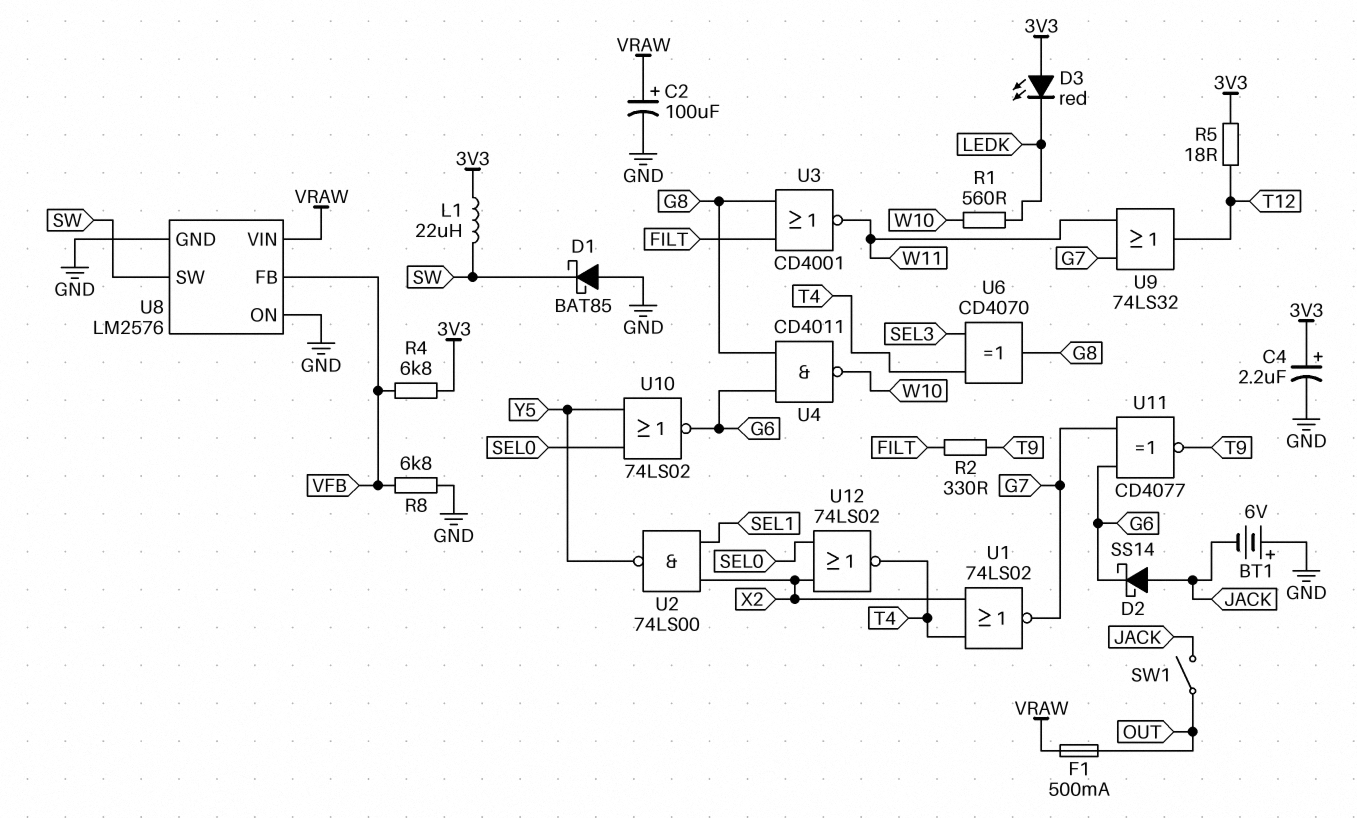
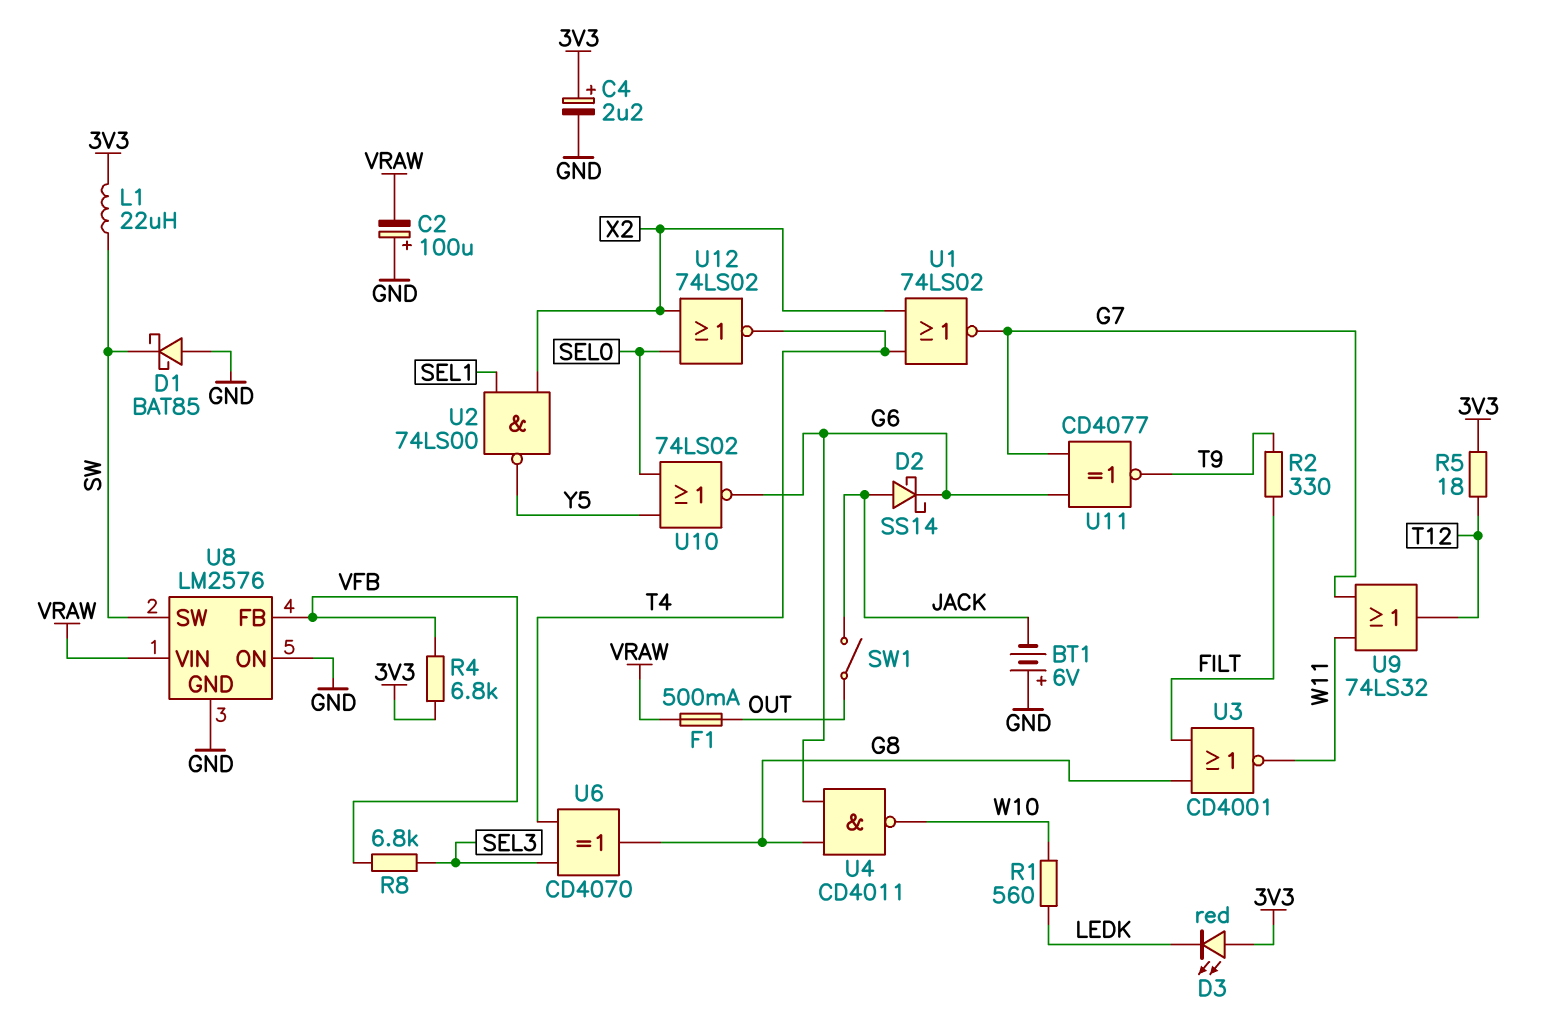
C2: 100uF (plus VRAW, minus GND) -> 100uF (plus GND, minus VRAW)
R8: 6.8k (GND, VFB) -> 6.8k (SEL3, VFB)

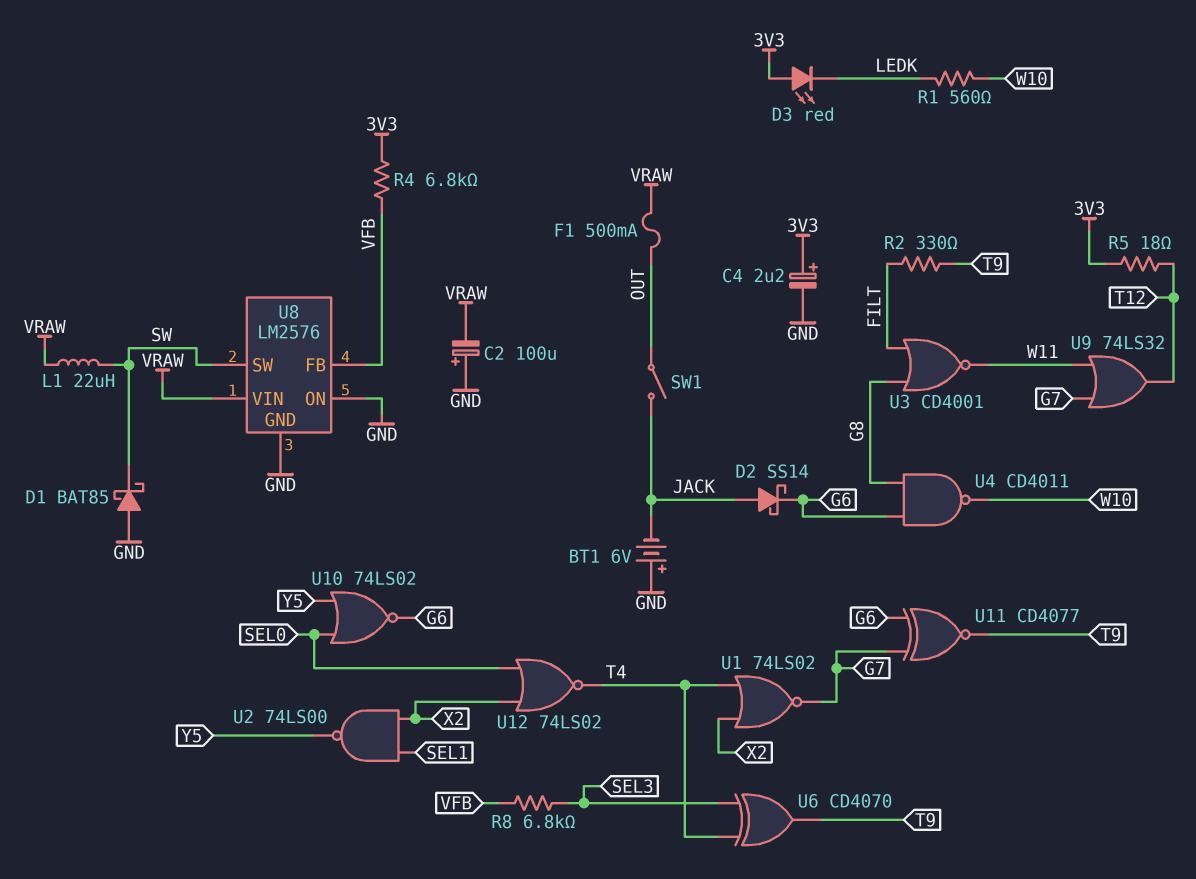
L1: 22uH (3V3, SW) -> 22uH (SW, VRAW)
U6: XOR CD4070 (in SEL3, in T4, out G8) -> XOR CD4070 (in SEL3, in T4, out T9)

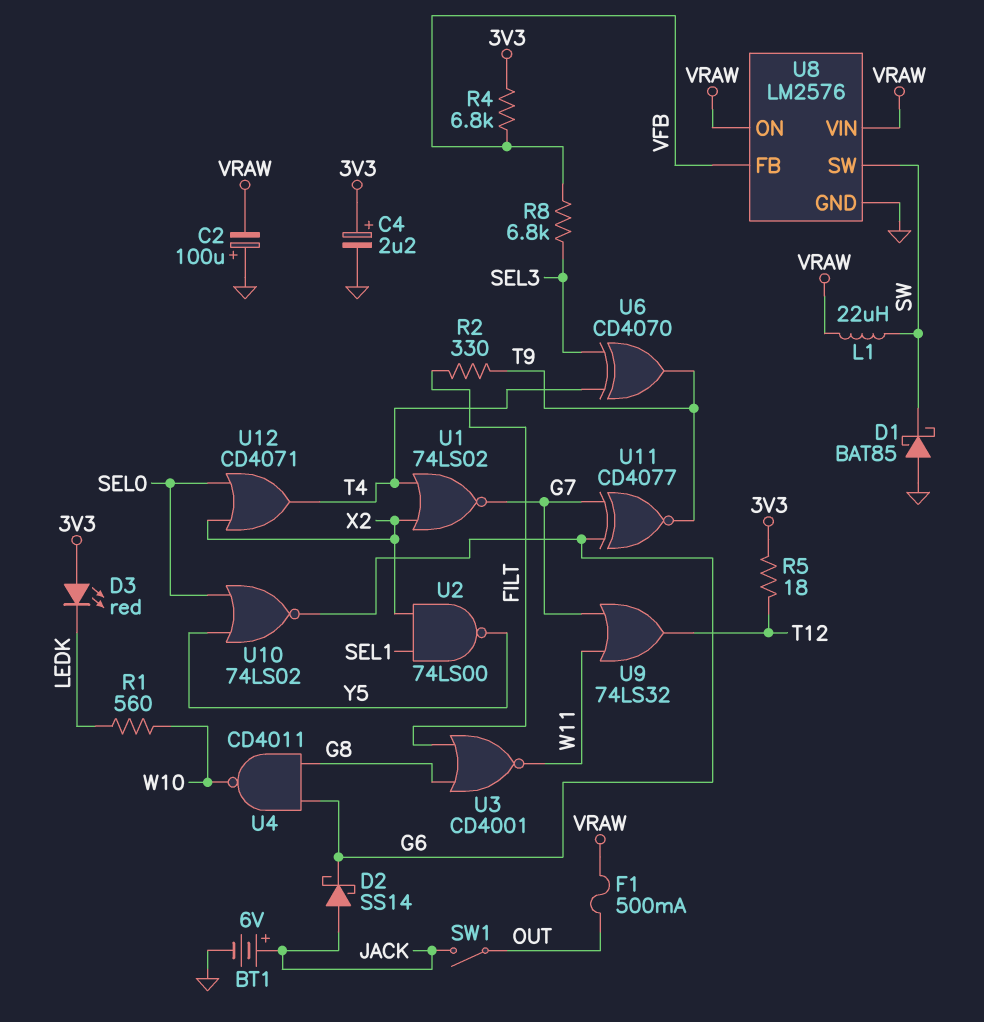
BT1: 6V (plus GND, minus JACK) -> 6V (plus JACK, minus GND)
U8 pin ON: GND -> VRAW
U12: NOR 74LS02 (in SEL0, in X2, out T4) -> OR CD4071 (in SEL0, in X2, out T4)

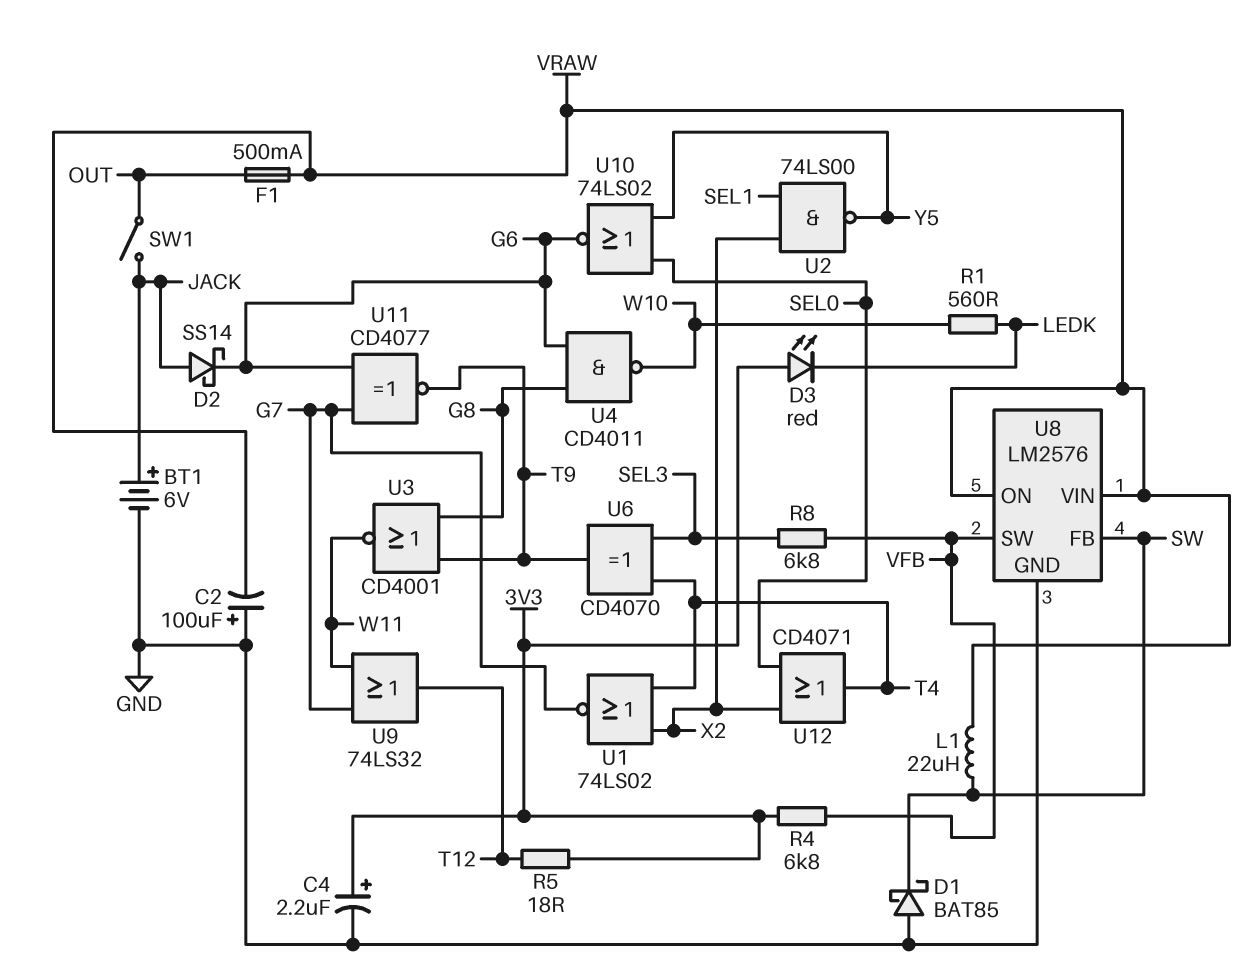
R2: 330 (FILT, T9) -> none
U3: NOR CD4001 (in FILT, in G8, out W11) -> NOR CD4001 (in G8, in T9, out W11)
U8 pin FB: VFB -> SW
U8 pin SW: SW -> VFB

